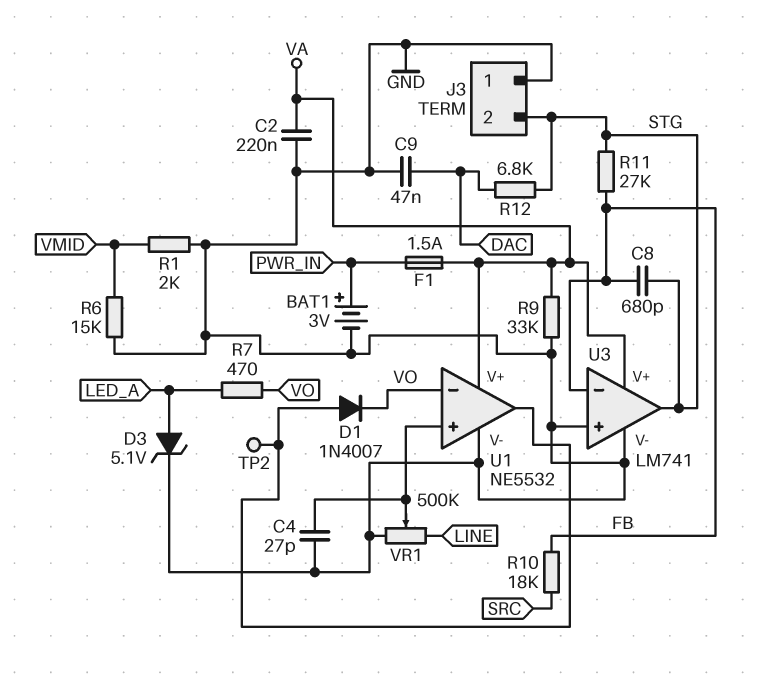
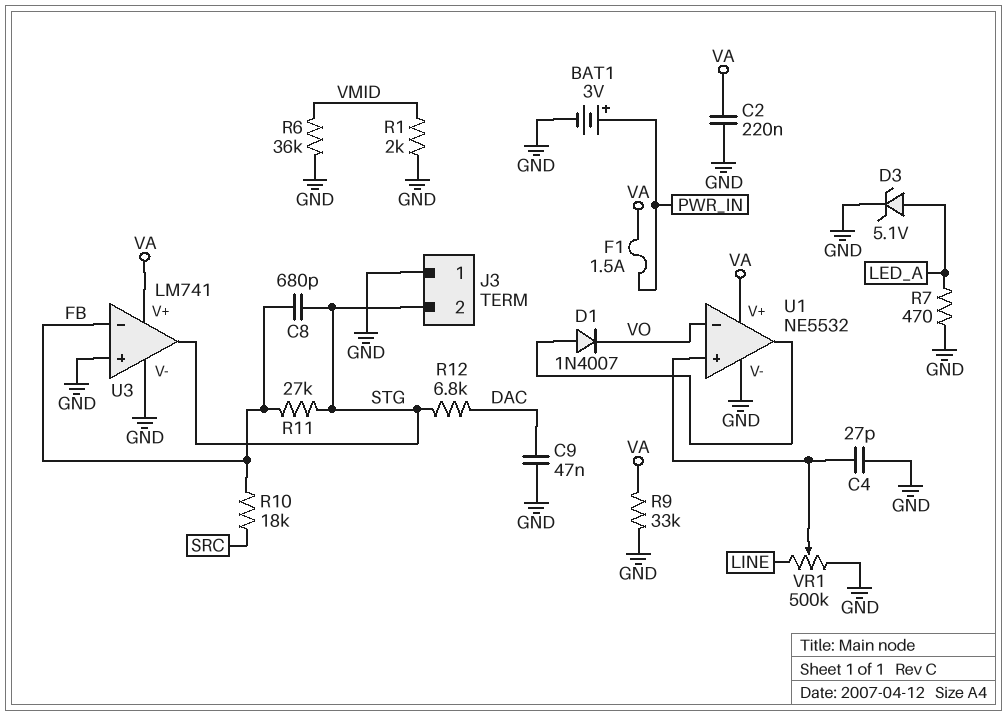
R6: 15k (GND, VMID) -> 36k (GND, VMID)
R7: 470 (LED_A, VO) -> 470 (GND, LED_A)
TP2: test point (U1/out) -> none

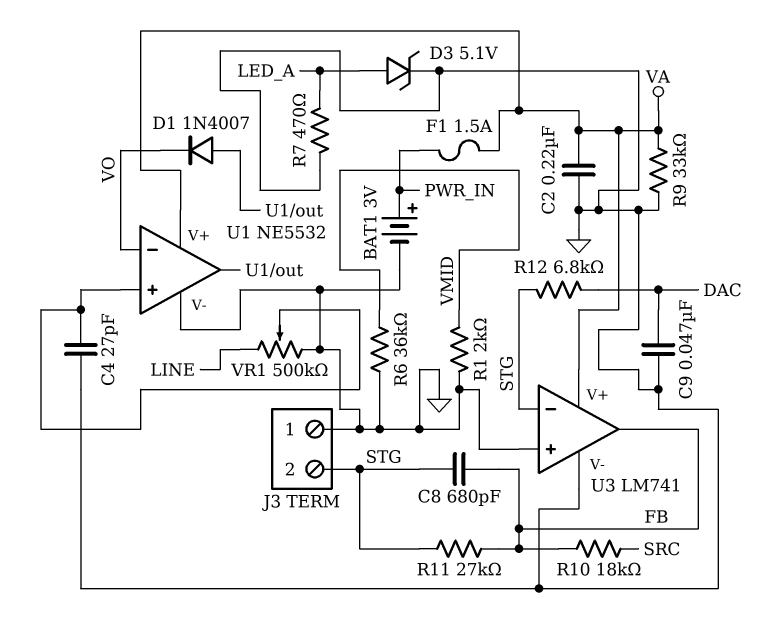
U3 pin in-: FB -> STG
U3 pin out: STG -> FB

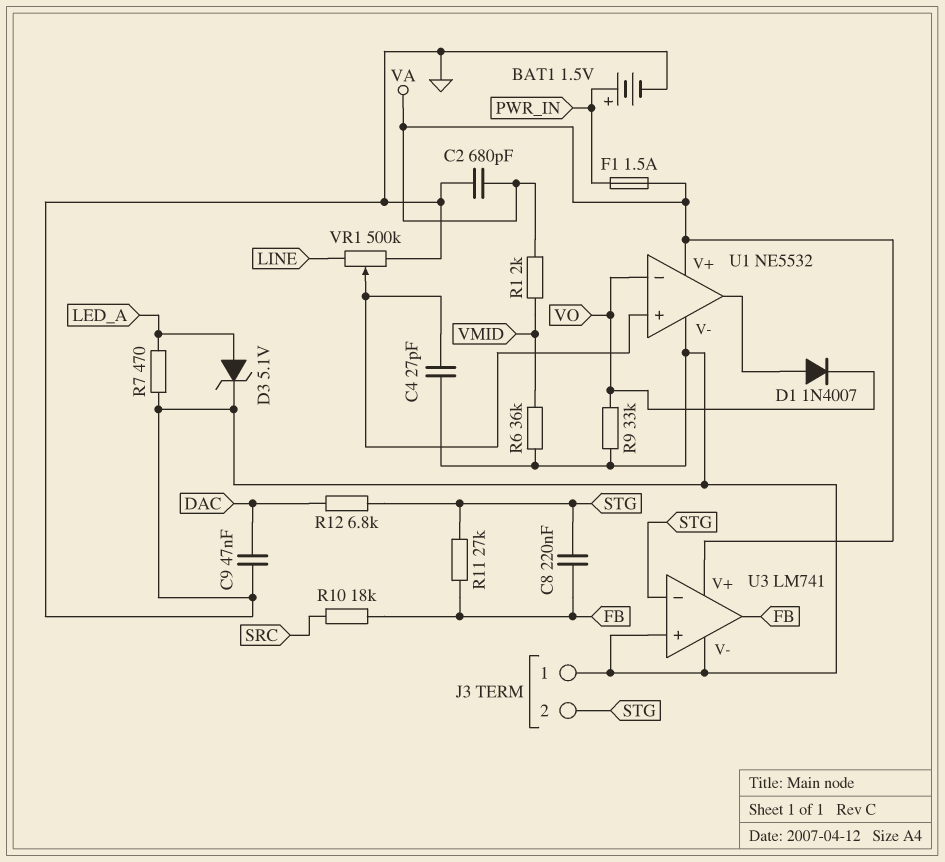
BAT1: 3V (plus PWR_IN, minus GND) -> 1.5V (plus PWR_IN, minus GND)
C2: 220nF (GND, VA) -> 680pF (GND, VA)
C8: 680pF (FB, STG) -> 220nF (FB, STG)
R1: 2k (GND, VMID) -> 2k (VA, VMID)
R9: 33k (GND, VA) -> 33k (GND, VO)

